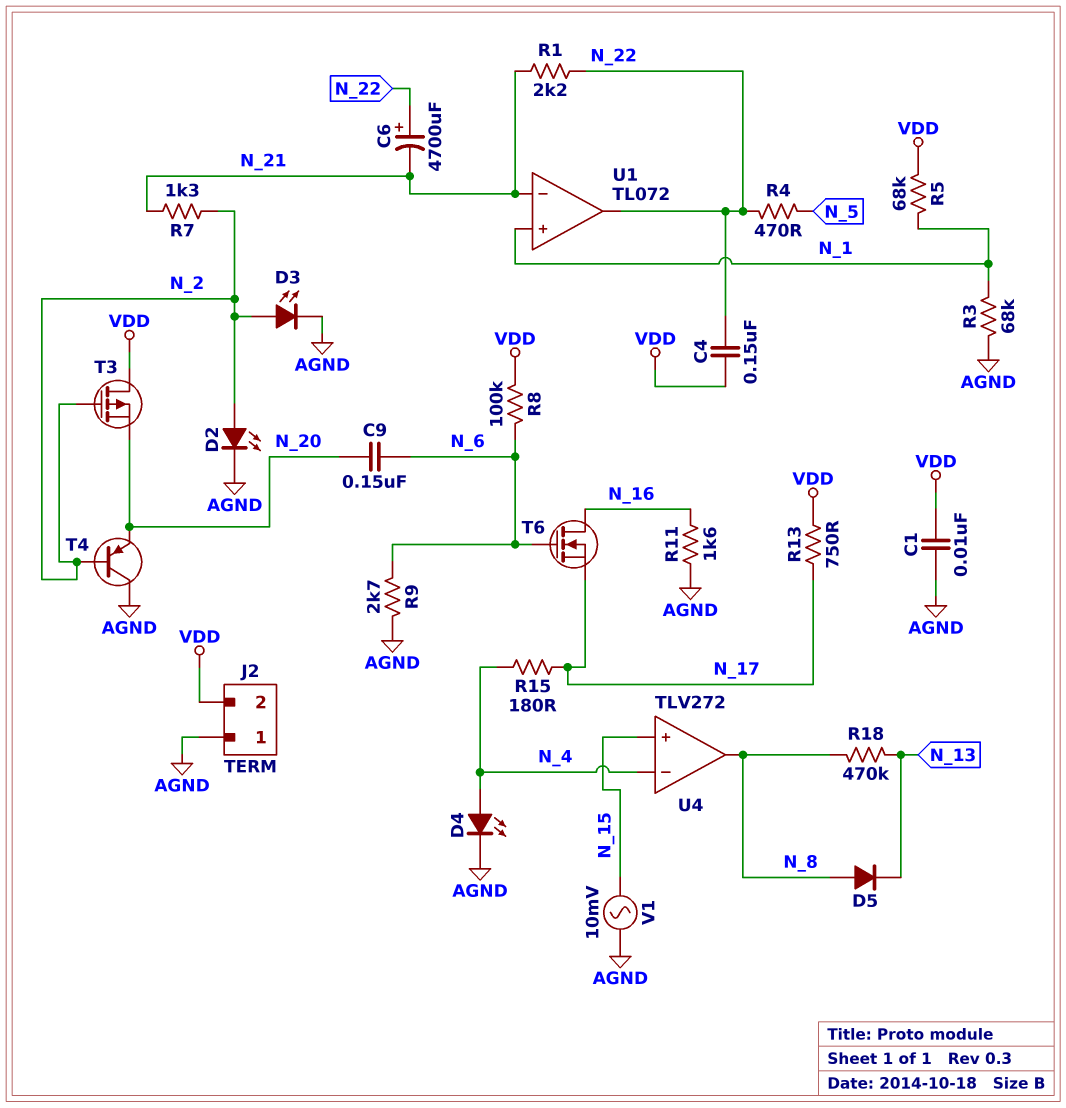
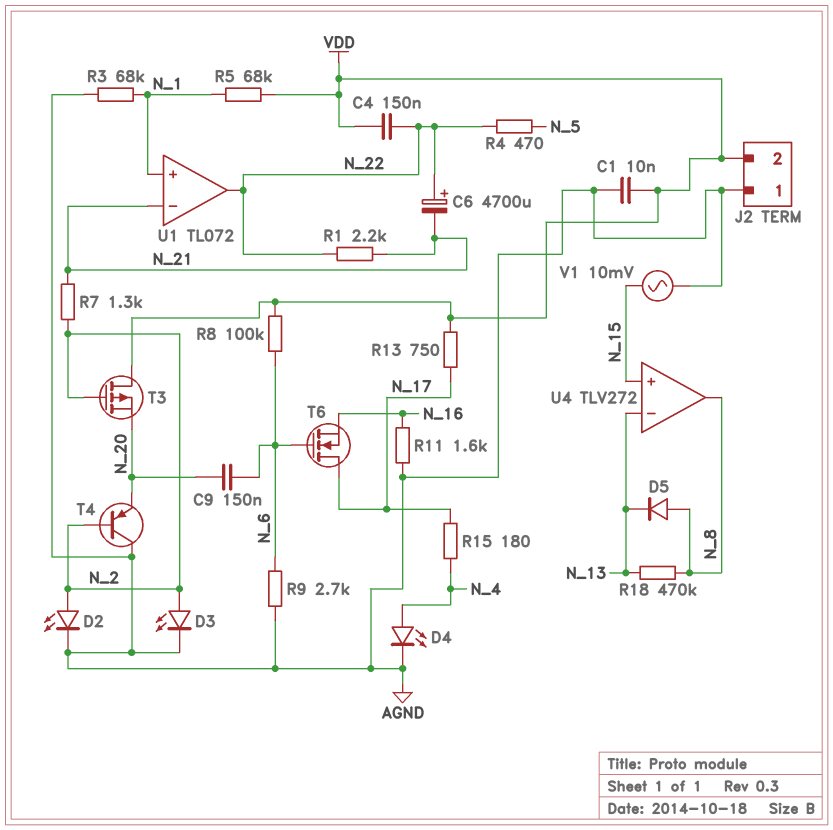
T6: NMOS (G N_6, D N_16, S N_17) -> NMOS (G N_6, D N_17, S N_16)
U4 pin in-: N_4 -> N_13

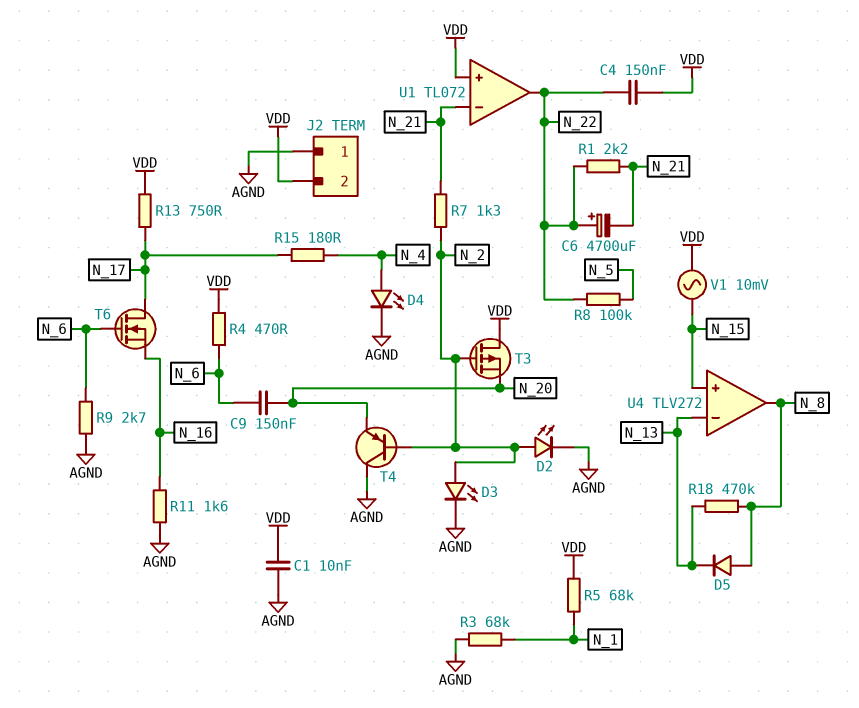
R4: 470 (N_5, N_22) -> 470 (N_6, VDD)
R8: 100k (N_6, VDD) -> 100k (N_5, N_22)
U1 pin in+: N_1 -> VDD
V1: AC 10mV (AGND, N_15) -> AC 10mV (N_15, VDD)

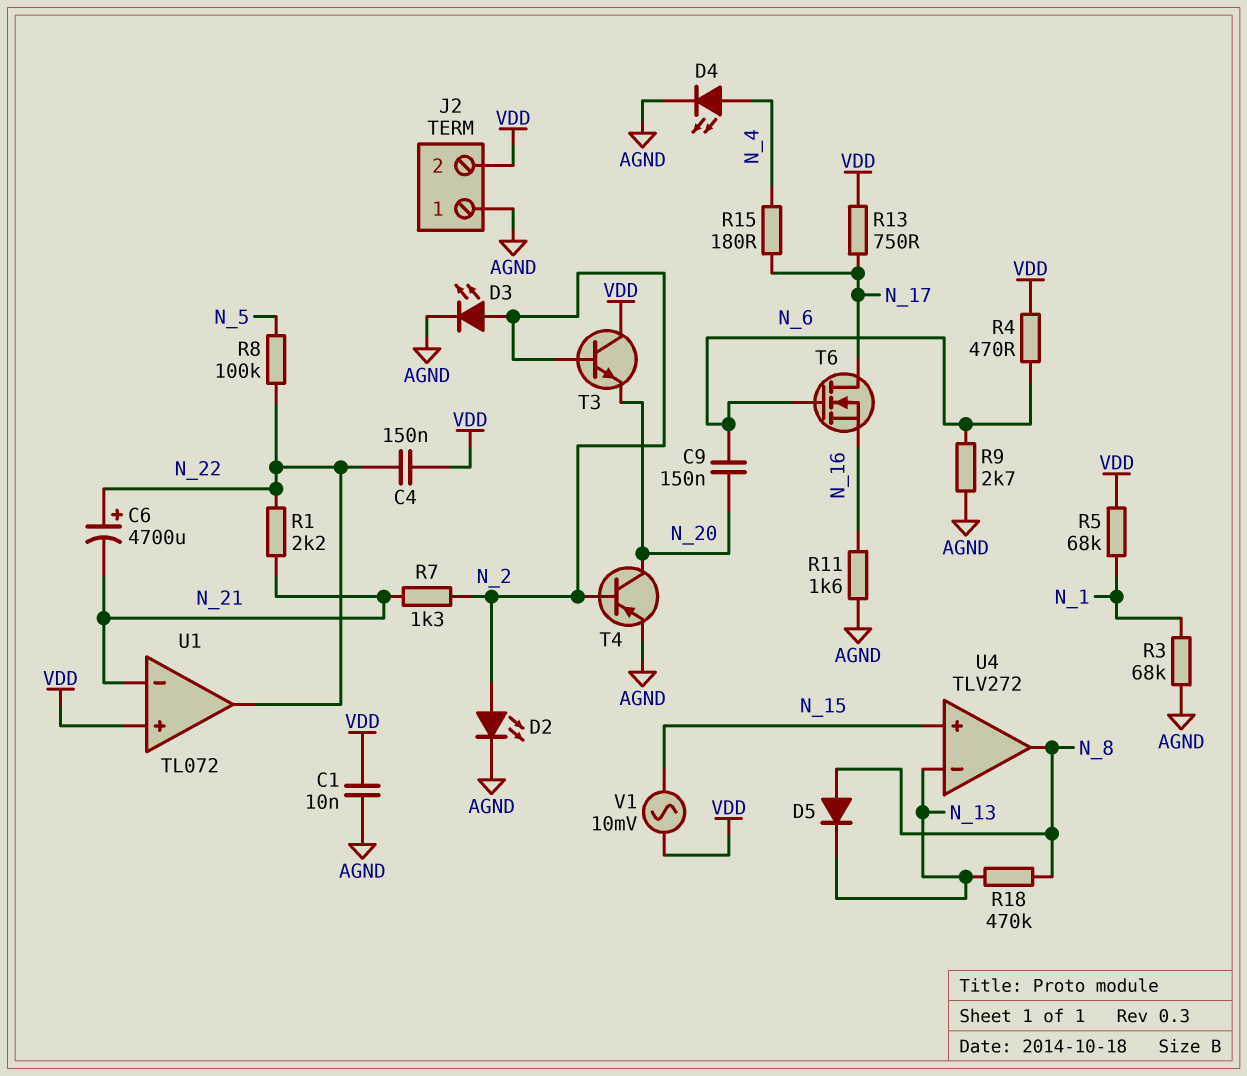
T3: PMOS (G N_2, D VDD, S N_20) -> NPN (B N_2, C VDD, E N_20)
T4: PNP (B N_2, C AGND, E N_20) -> PNP (B N_2, C N_20, E AGND)

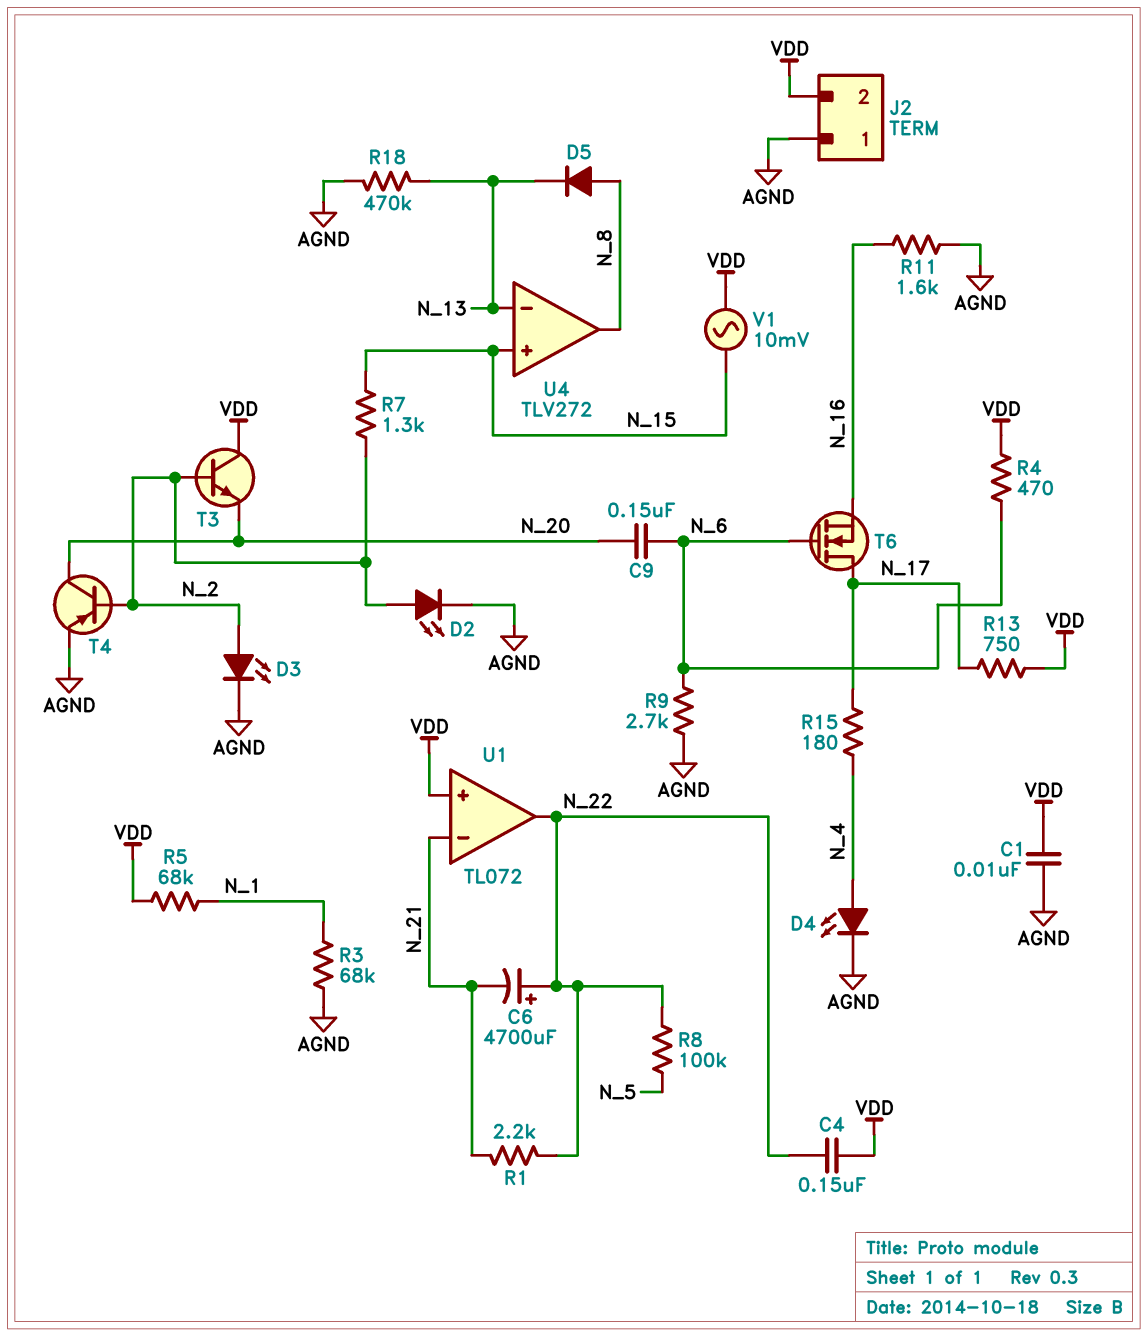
R7: 1.3k (N_2, N_21) -> 1.3k (N_2, N_15)
R18: 470k (N_8, N_13) -> 470k (AGND, N_13)

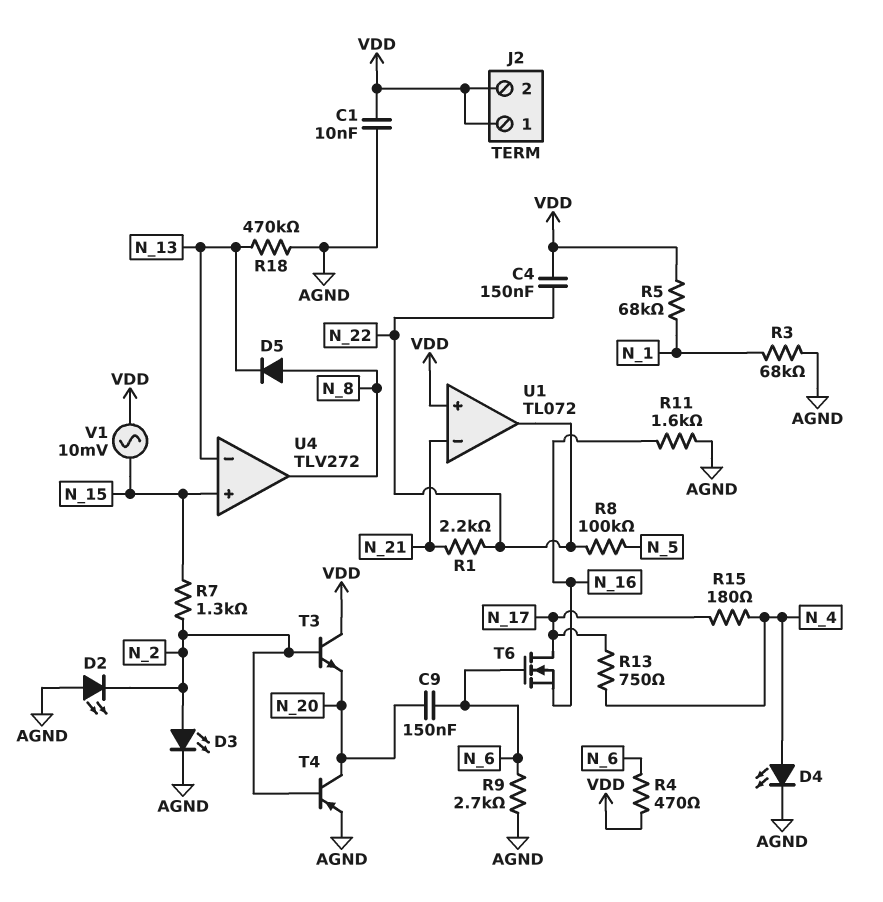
C6: 4700uF (plus N_22, minus N_21) -> none
D2: LED (A N_2, K AGND) -> LED (A AGND, K N_2)
J2 pin 1: AGND -> VDD
R13: 750 (N_17, VDD) -> 750 (N_4, N_17)

